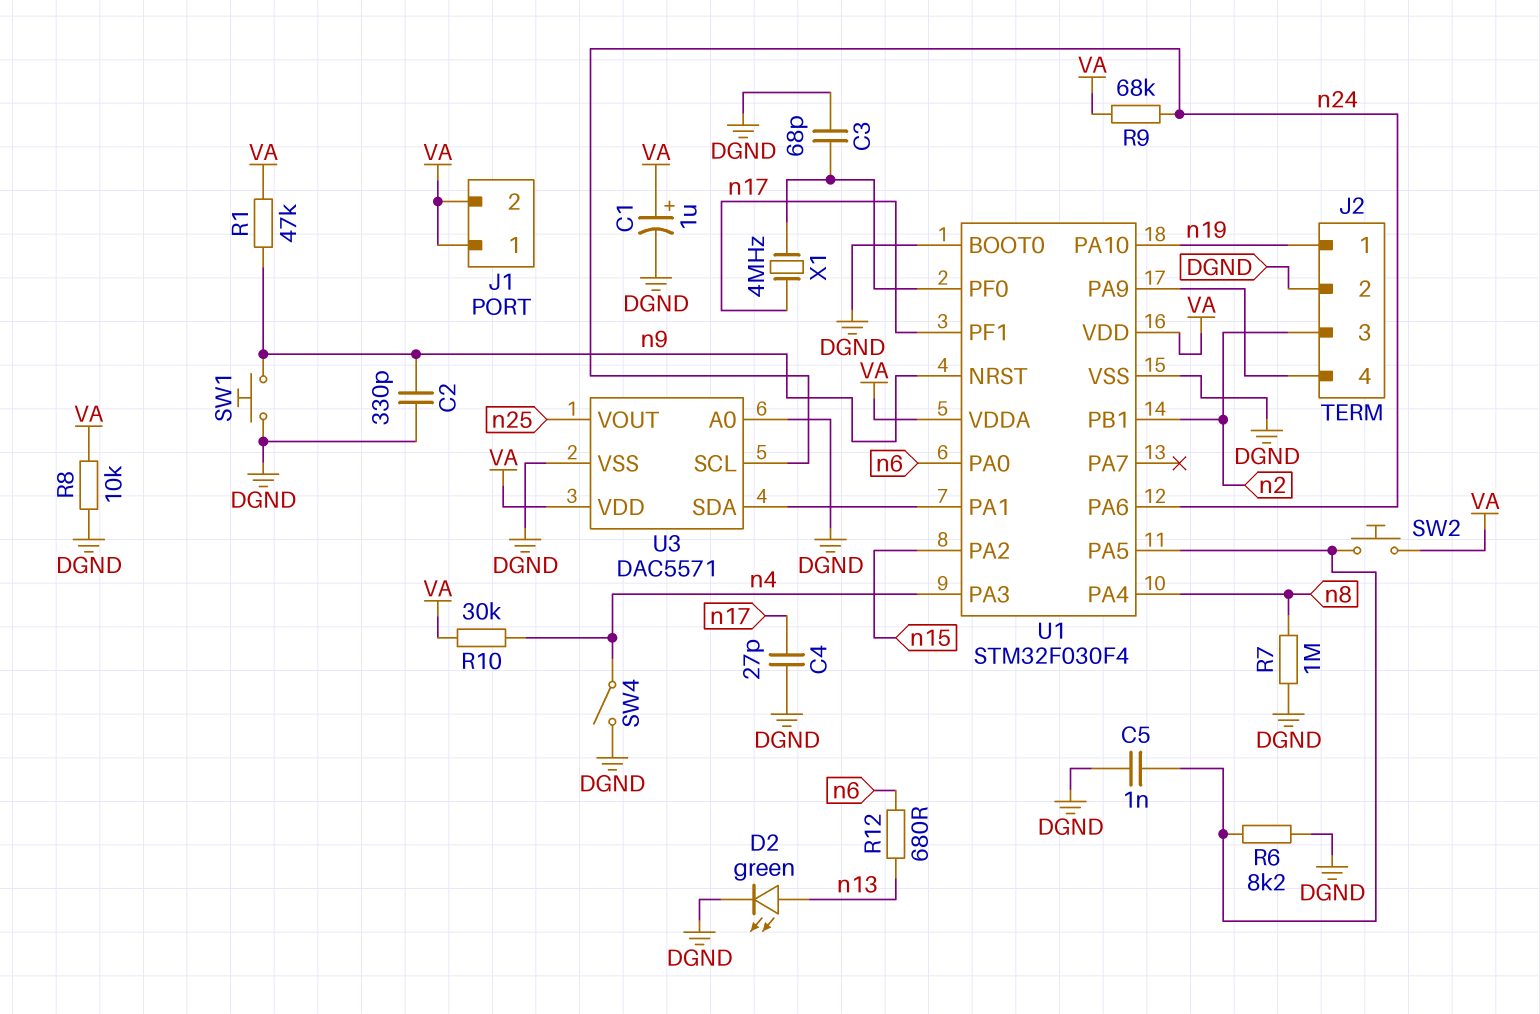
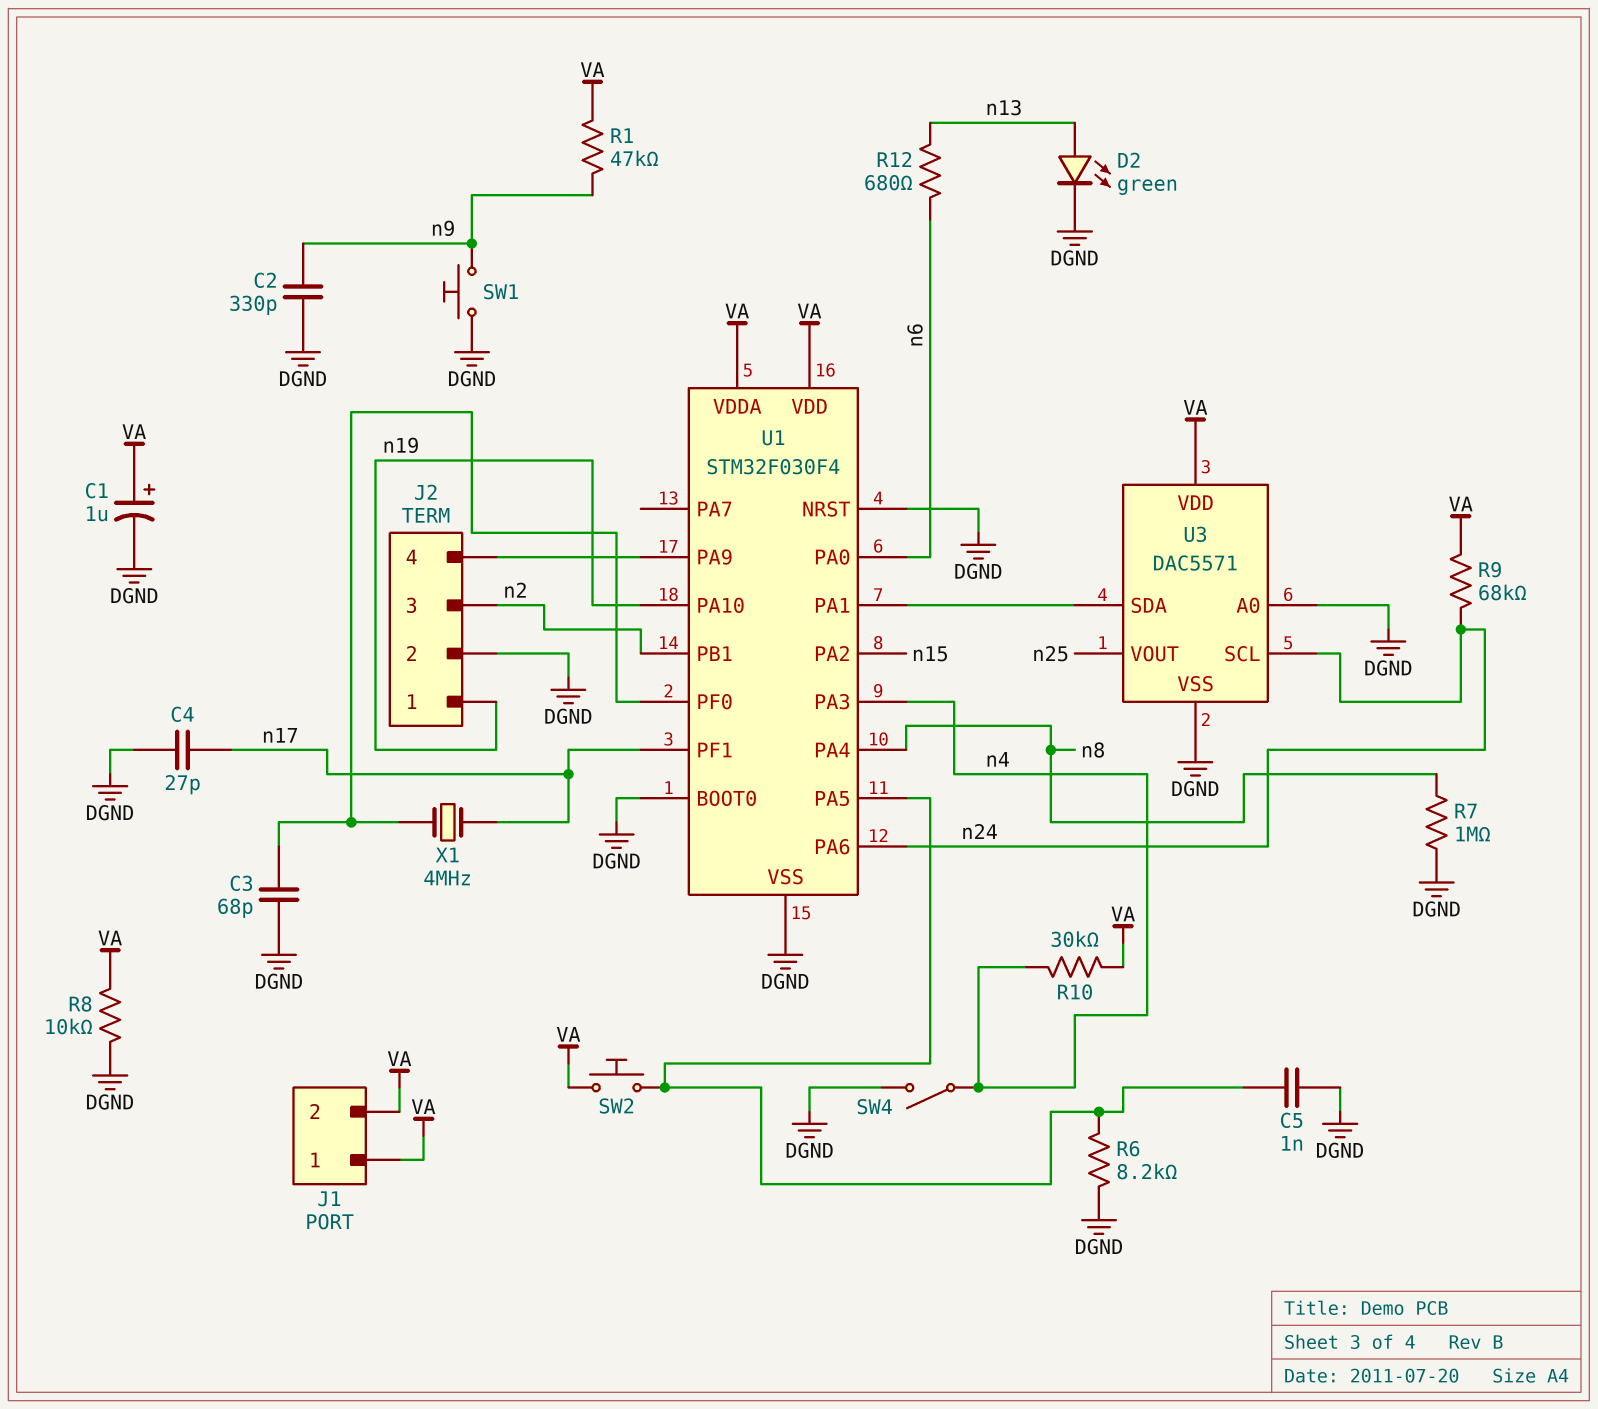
U1 pin NRST: n9 -> DGND

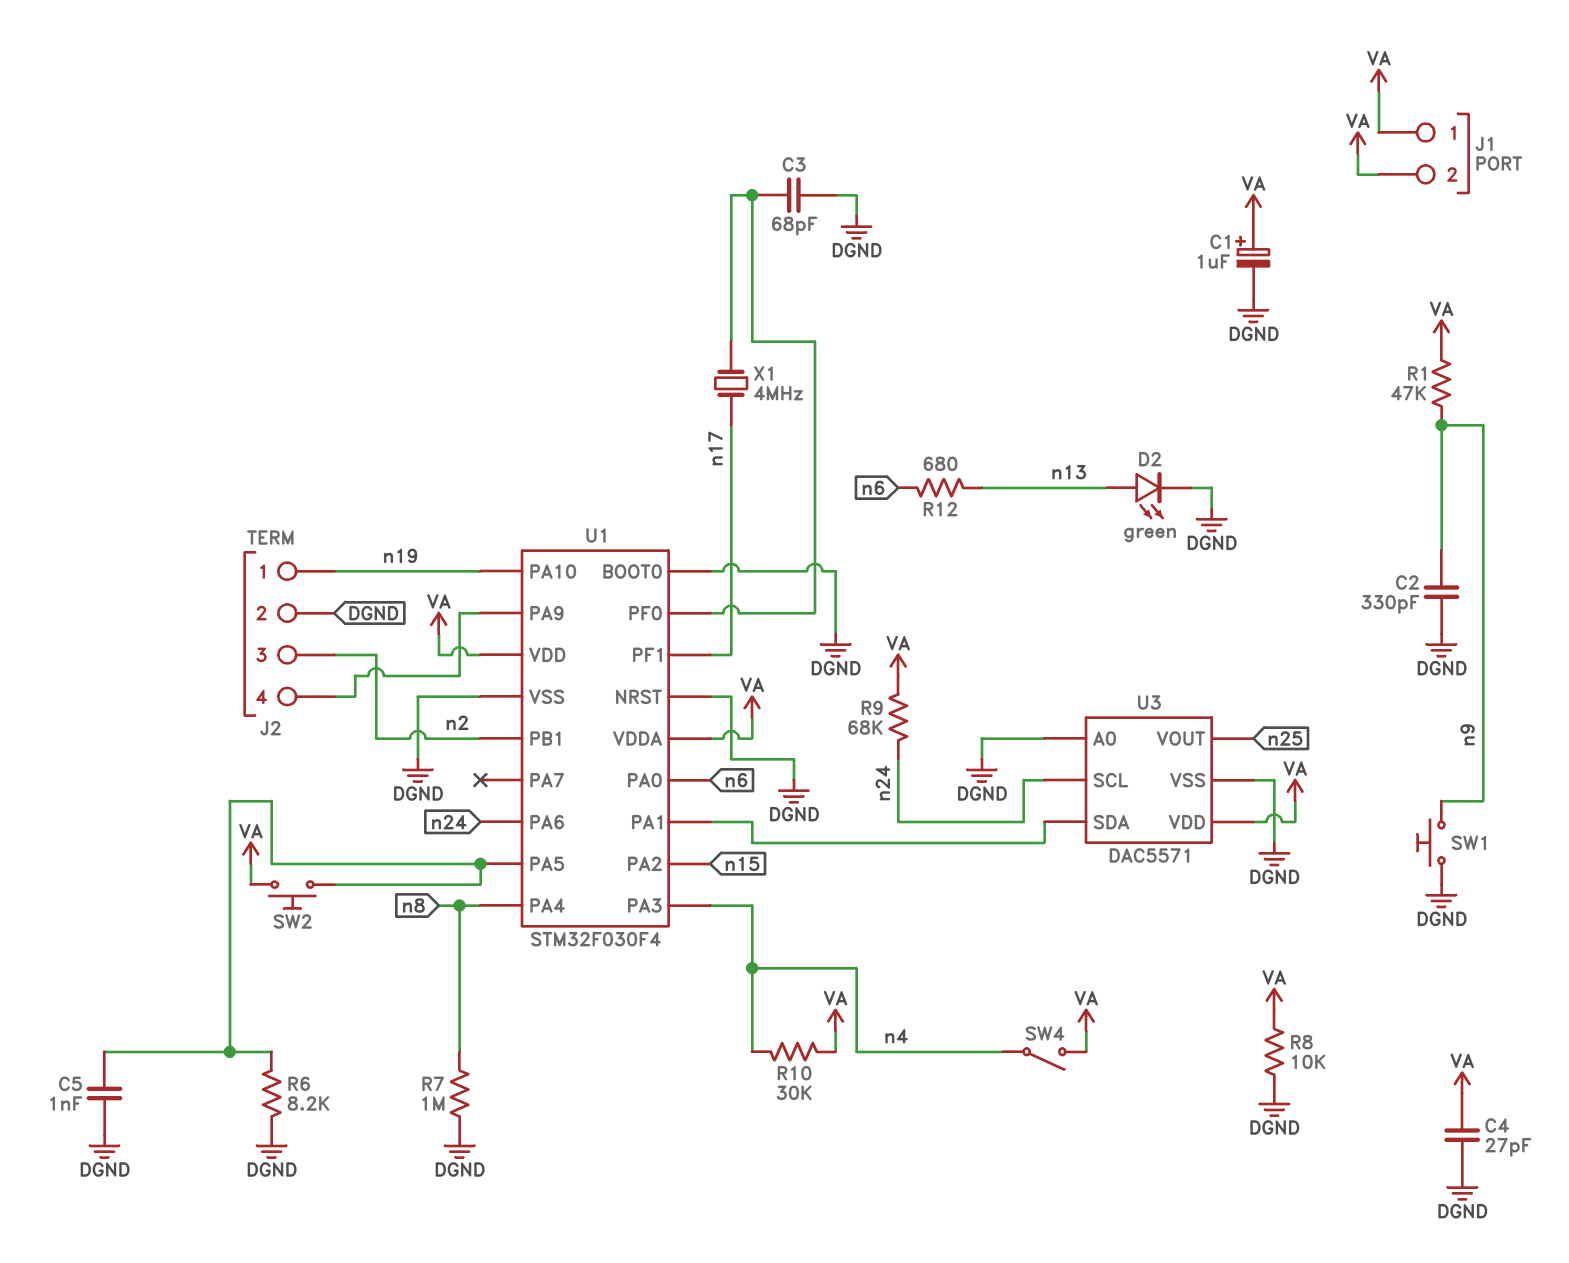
C4: 27pF (DGND, n17) -> 27pF (DGND, VA)
SW4: switch (DGND, n4) -> switch (VA, n4)

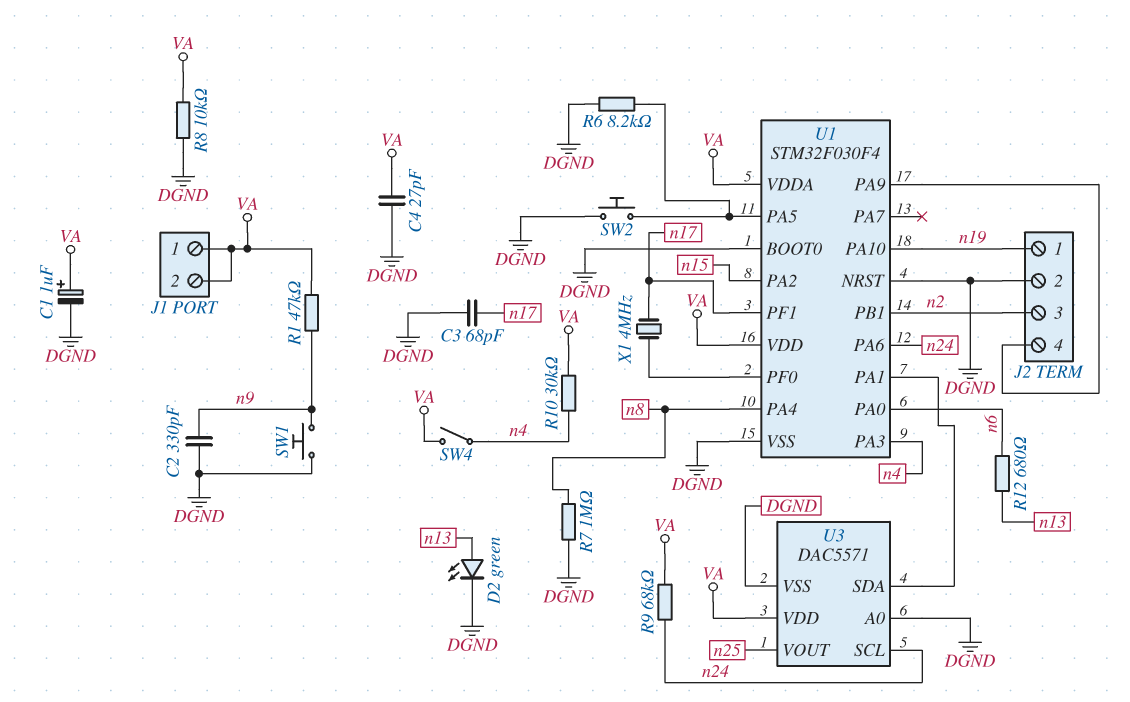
C3: 68pF (DGND, U1/PF0) -> 68pF (DGND, n17)
C5: 1nF (DGND, U1/PA5) -> none
SW2: button (U1/PA5, VA) -> button (DGND, U1/PA5)

